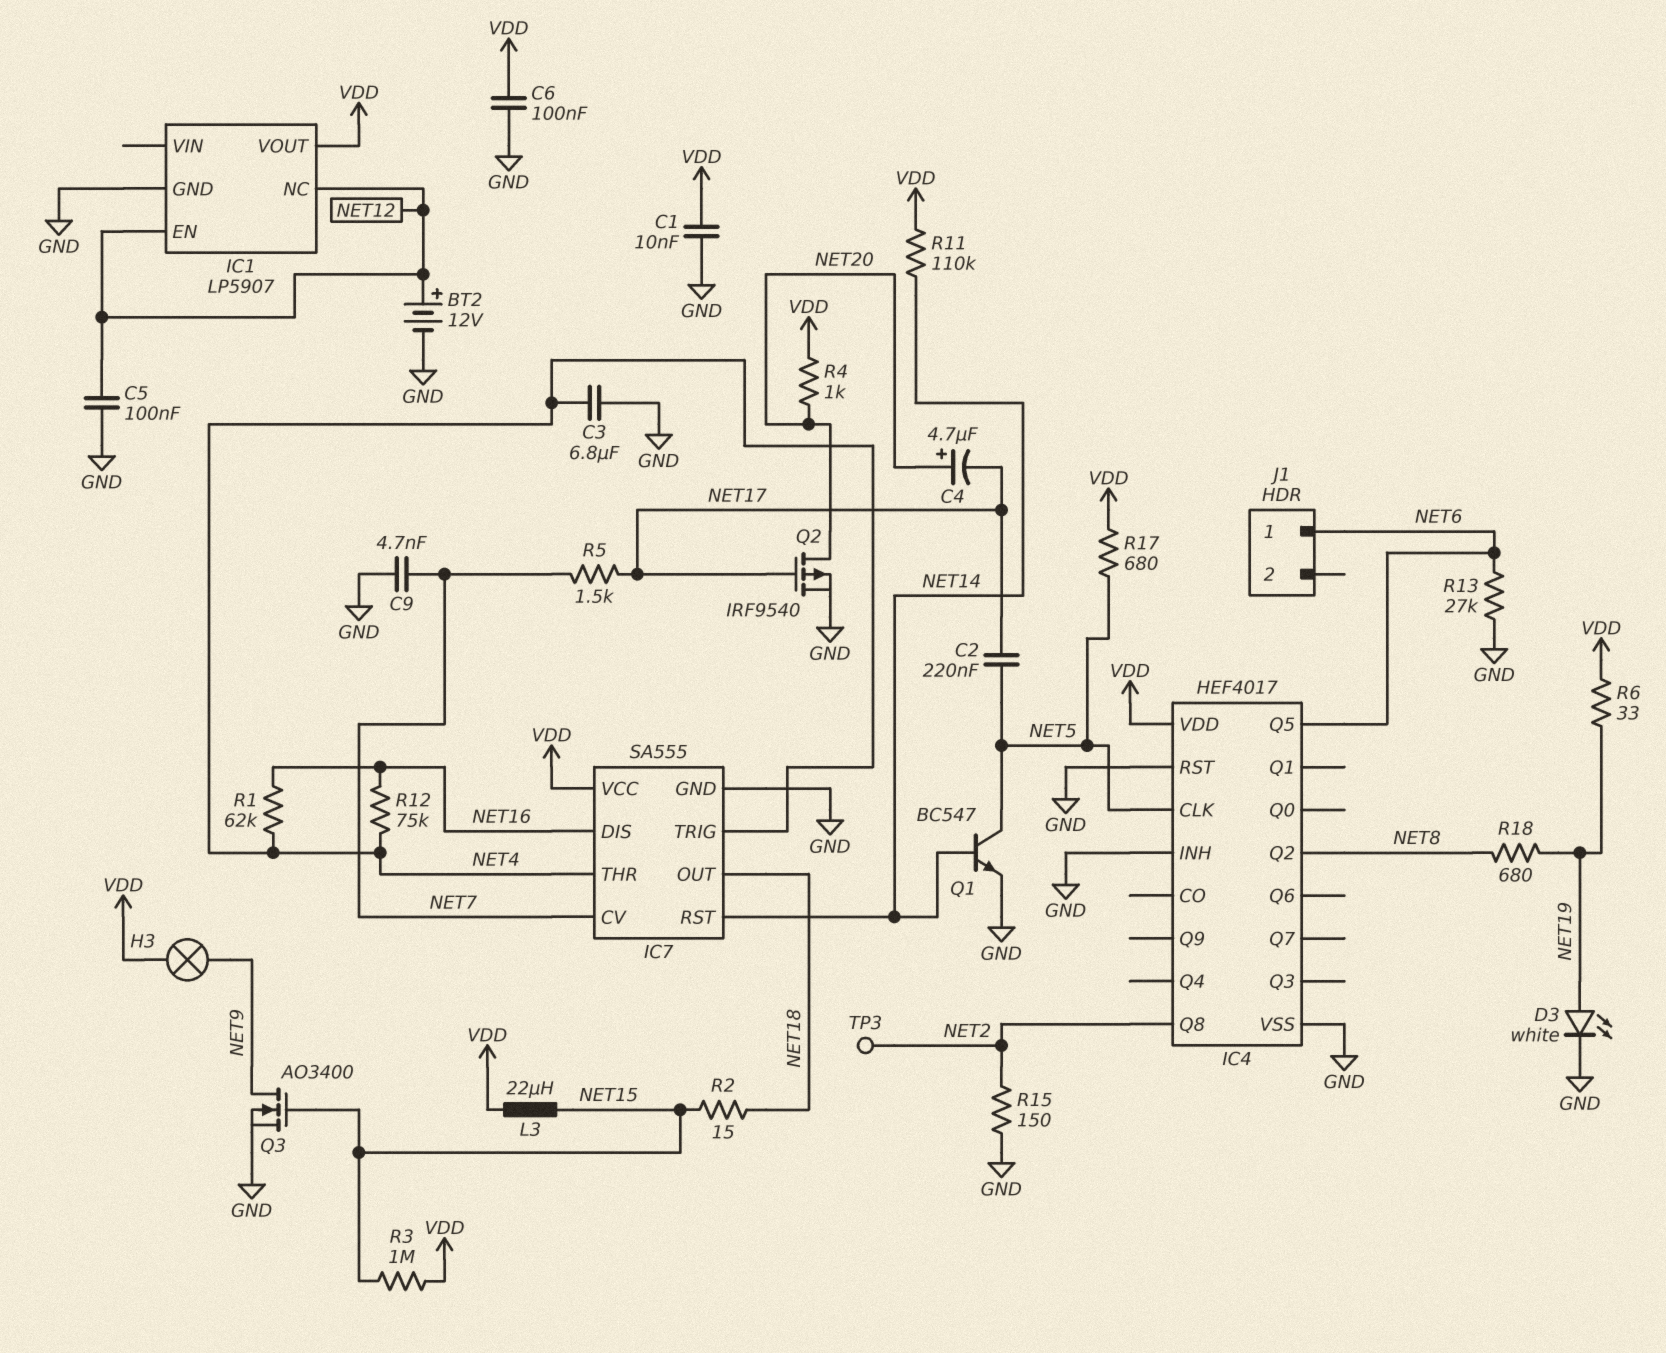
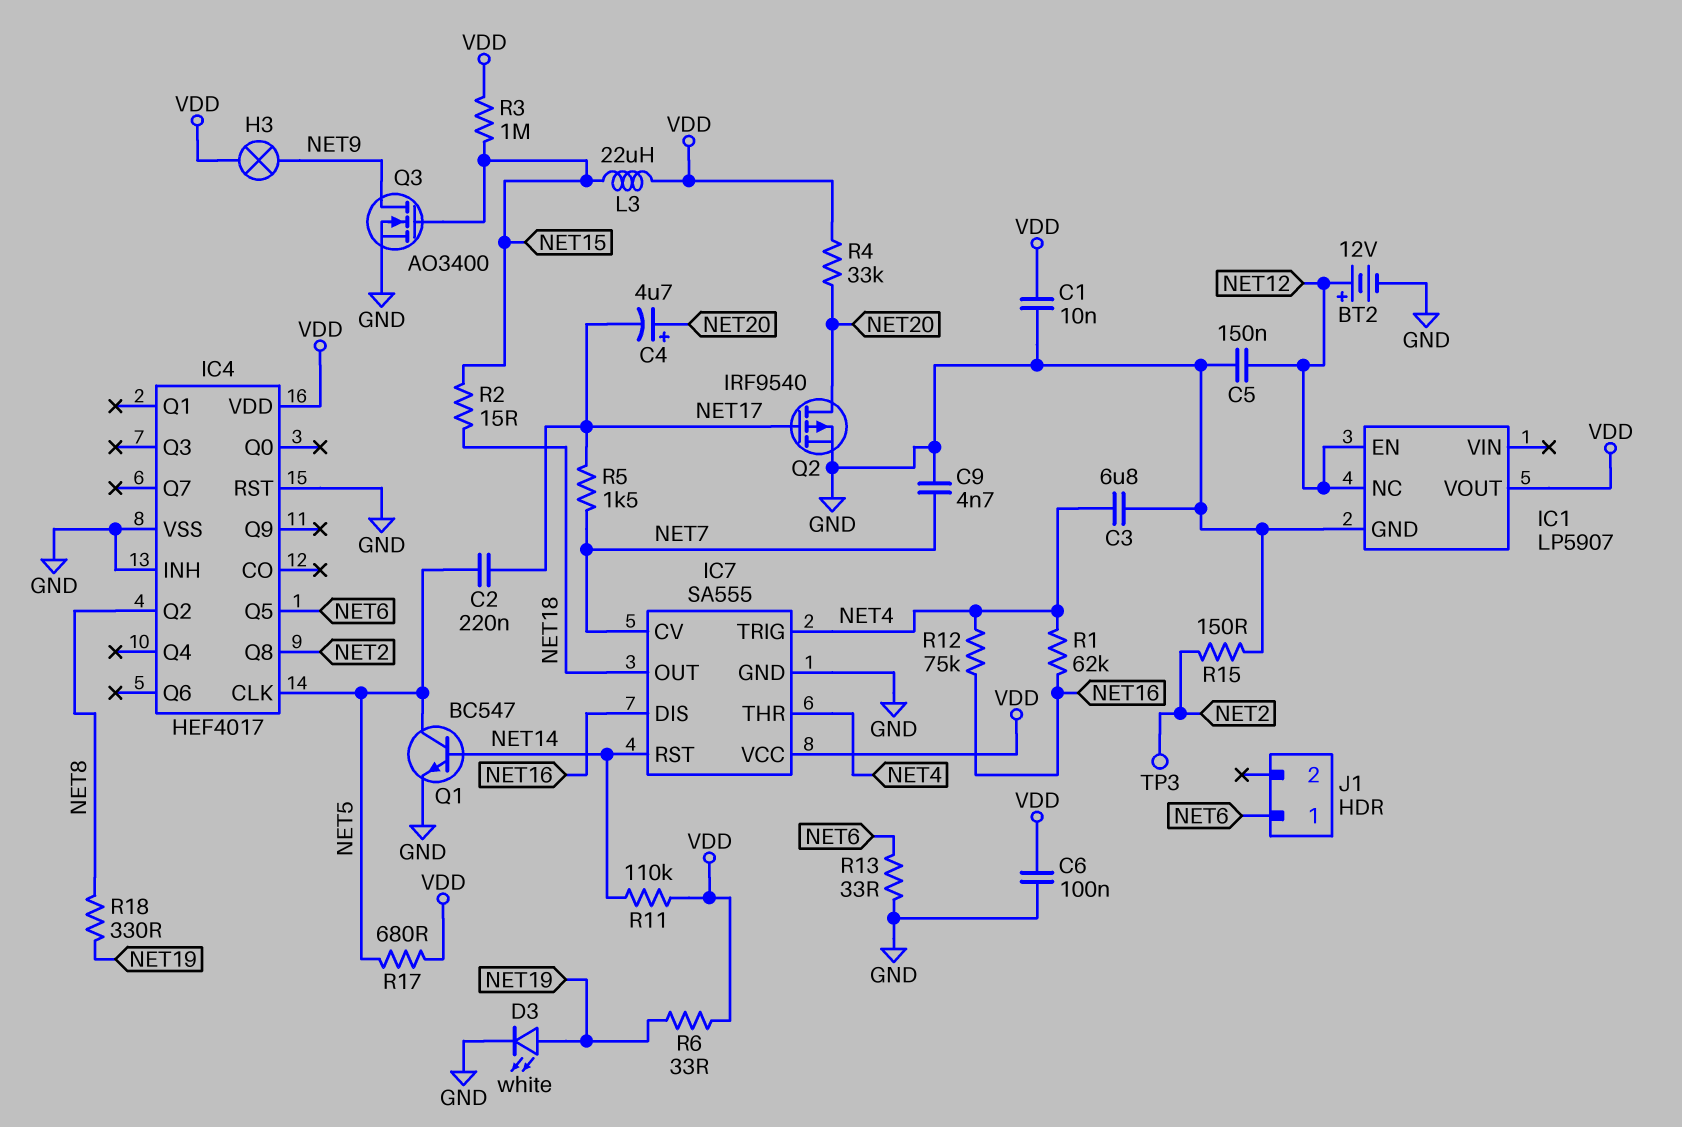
C5: 100nF (GND, NET12) -> 150nF (GND, NET12)
R4: 1k (NET20, VDD) -> 33k (NET20, VDD)
R13: 27k (GND, NET6) -> 33 (GND, NET6)
R18: 680 (NET8, NET19) -> 330 (NET8, NET19)

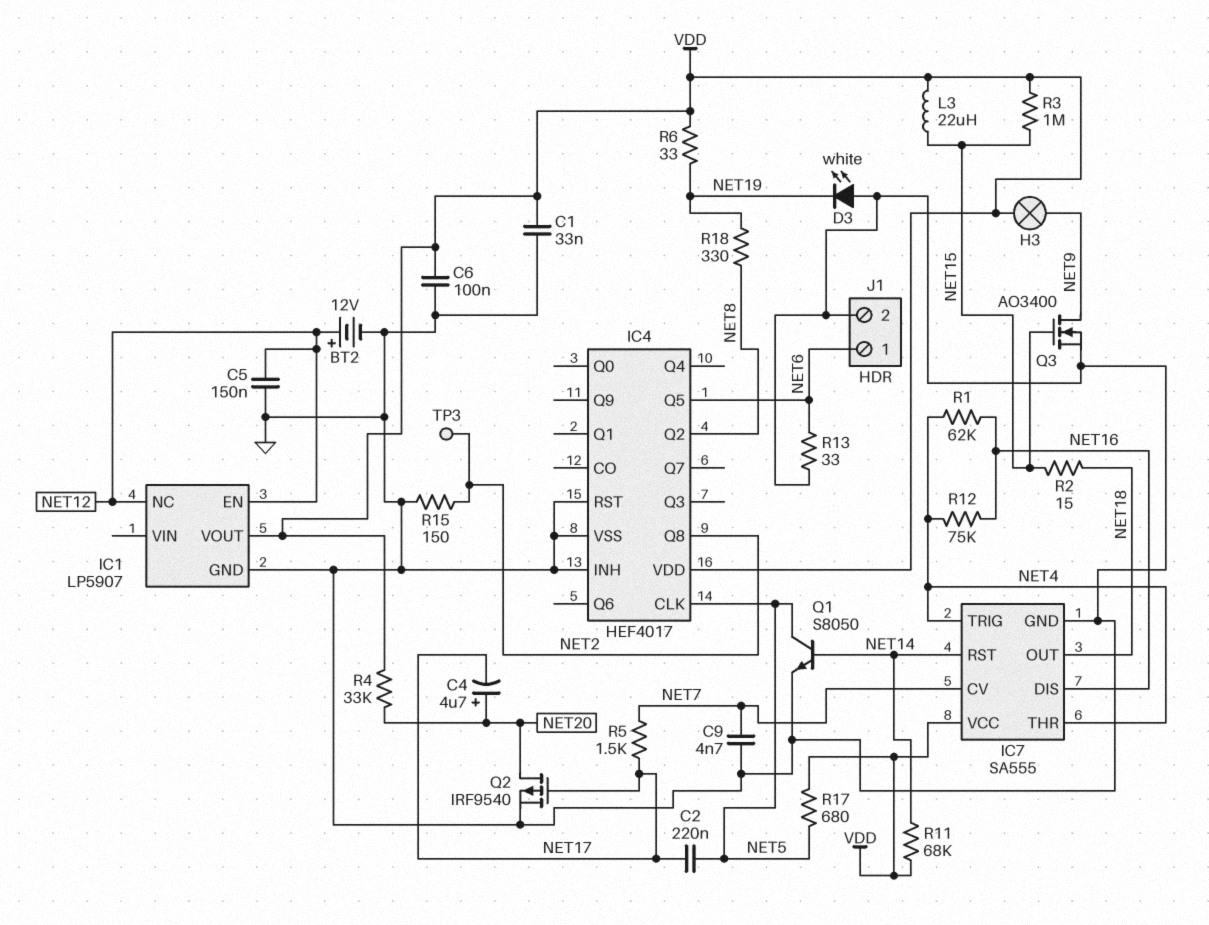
C1: 10nF (GND, VDD) -> 33nF (GND, VDD)
C3: 6.8uF (GND, NET4) -> none
D3: LED white (A NET19, K GND) -> LED white (A GND, K NET19)
J1 pin 2: none -> GND
Q1: NPN BC547 (B NET14, C NET5, E GND) -> NPN S8050 (B NET14, C NET5, E GND)
R11: 110k (NET14, VDD) -> 68k (NET14, VDD)

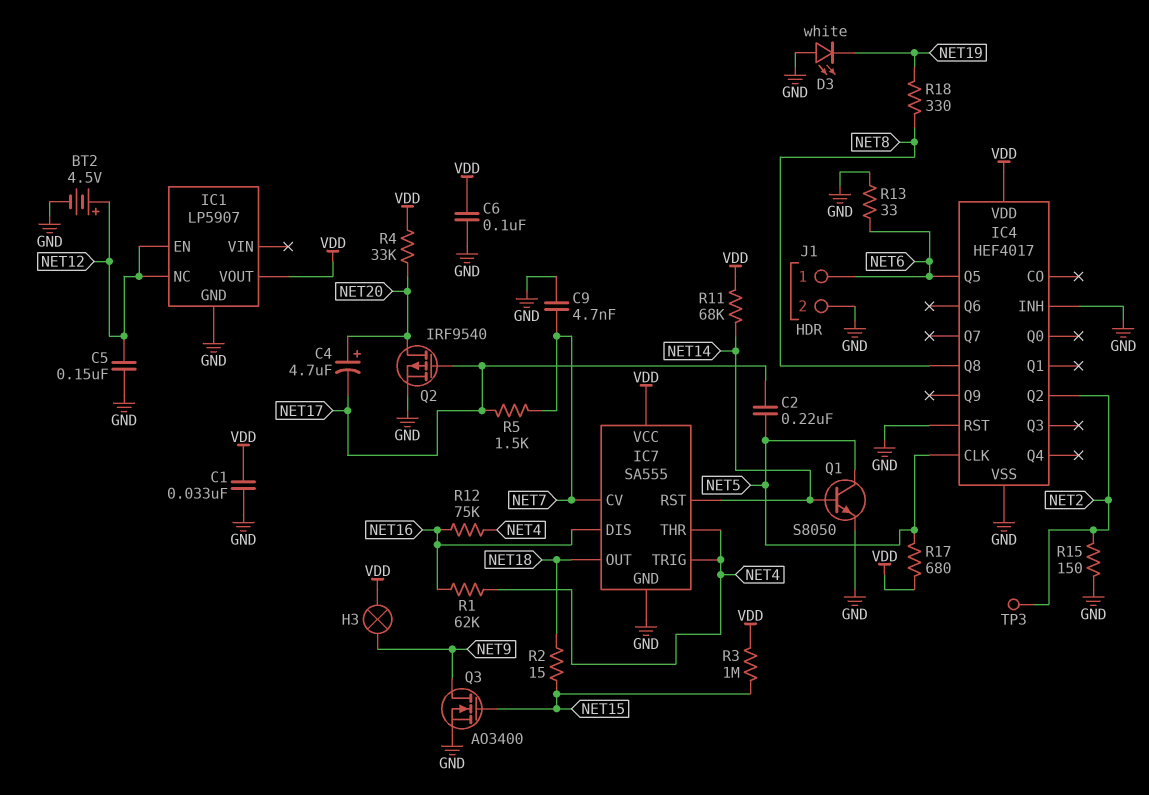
BT2: 12V (plus NET12, minus GND) -> 4.5V (plus NET12, minus GND)
IC4 pin Q2: NET8 -> NET2
IC4 pin Q8: NET2 -> NET8
L3: 22uH (NET15, VDD) -> none
R6: 33 (NET19, VDD) -> none

